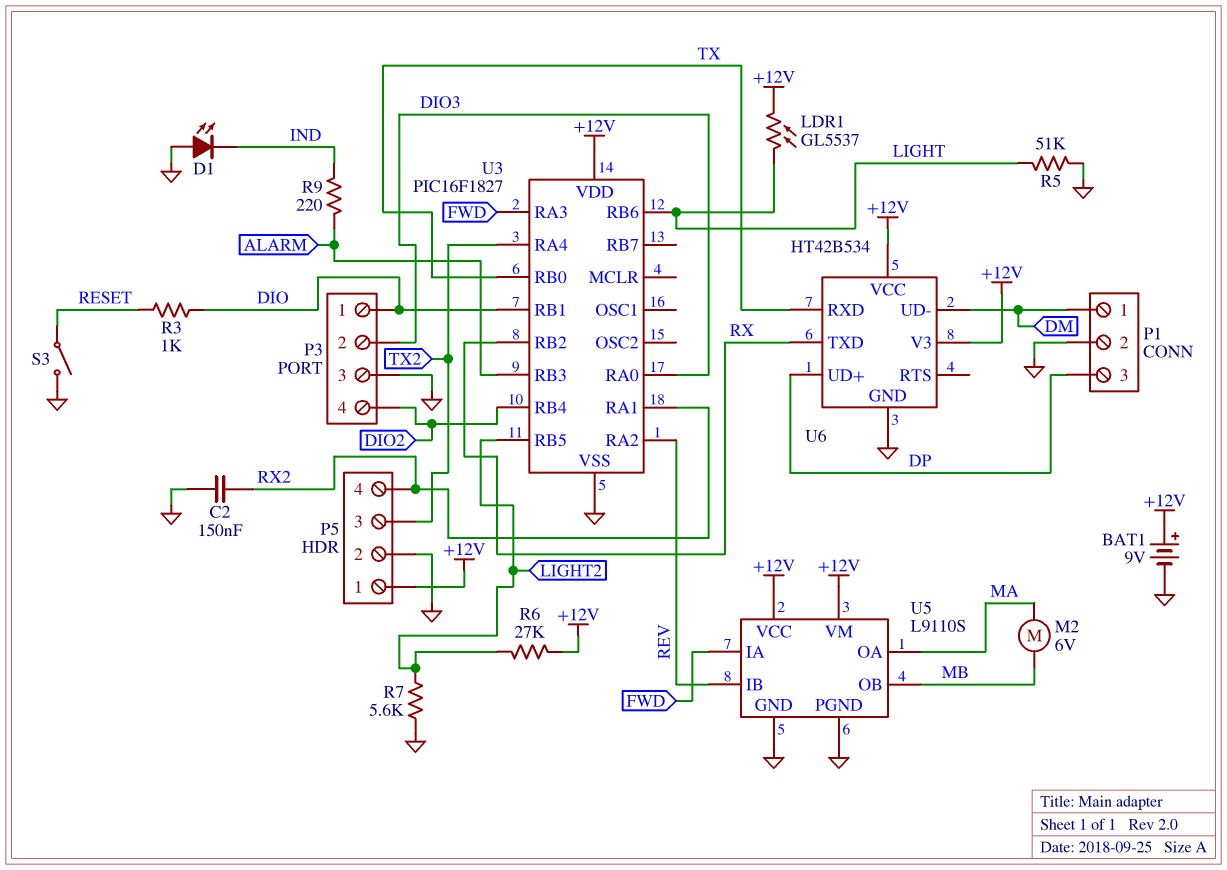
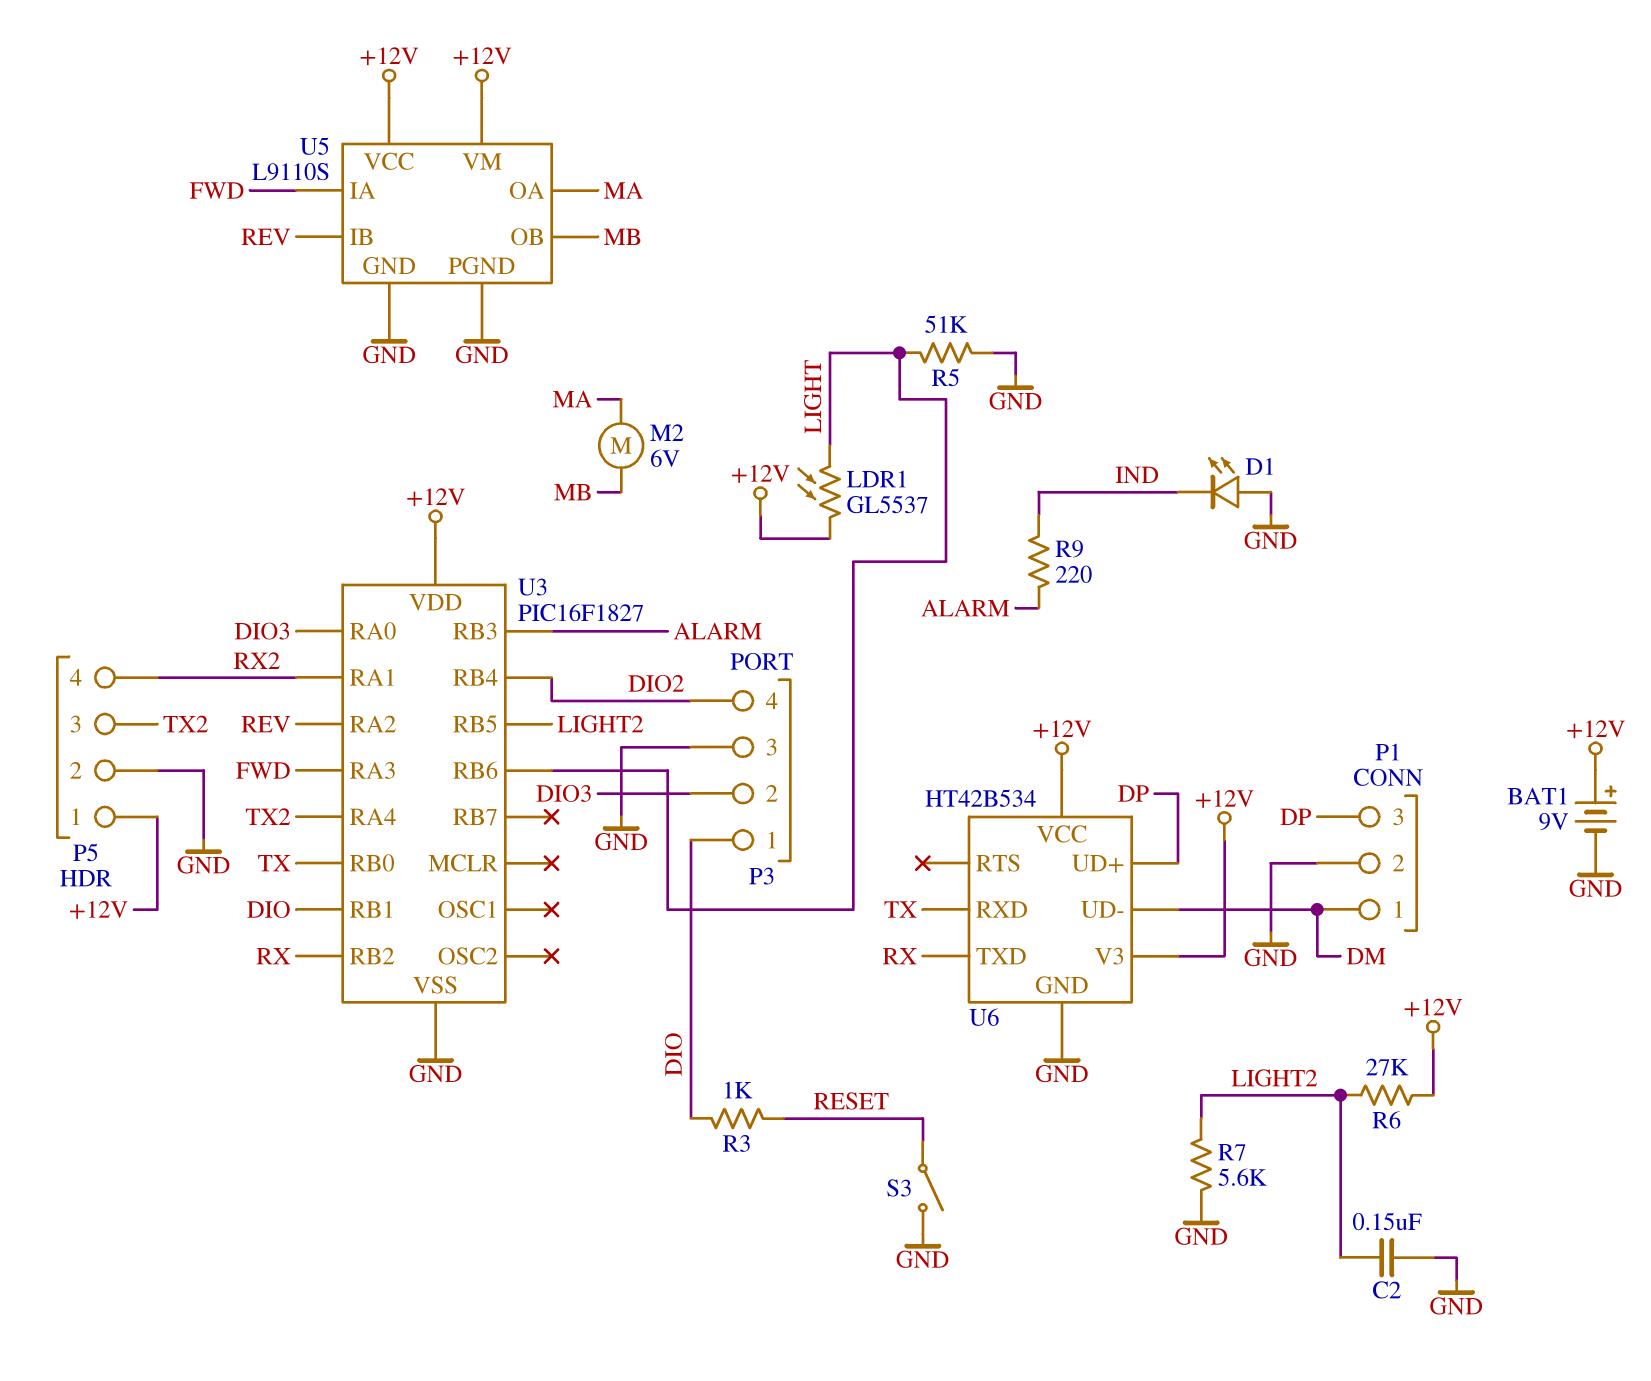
C2: 150nF (GND, RX2) -> 150nF (GND, LIGHT2)

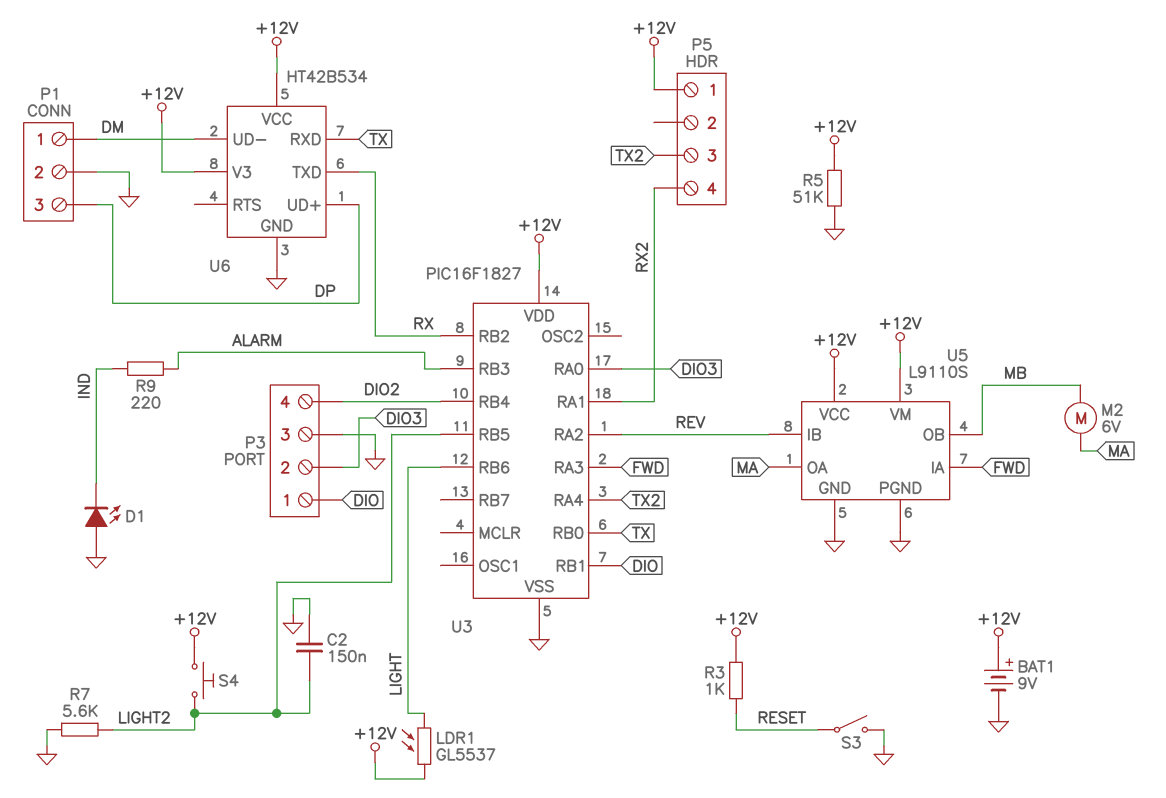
P5 pin 2: GND -> none
R3: 1k (DIO, RESET) -> 1k (+12V, RESET)
R5: 51k (GND, LIGHT) -> 51k (+12V, GND)
R6: 27k (+12V, LIGHT2) -> none
S4: none -> button (+12V, LIGHT2)

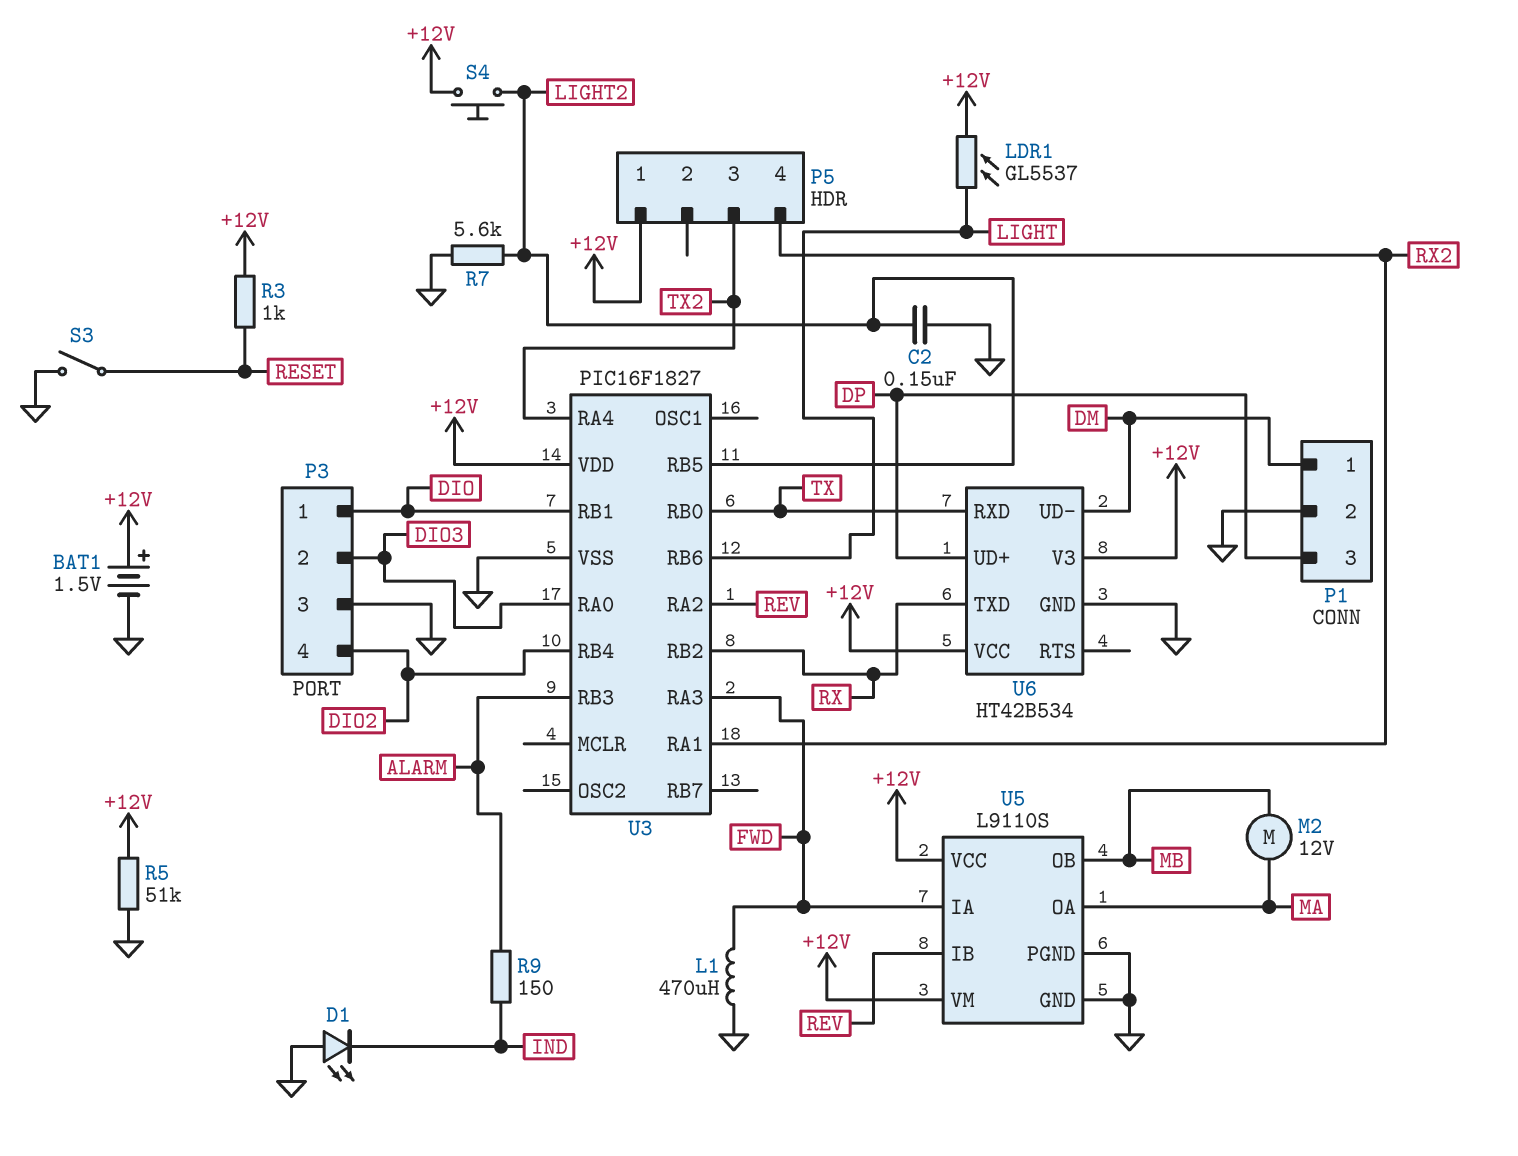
BAT1: 9V (plus +12V, minus GND) -> 1.5V (plus +12V, minus GND)
L1: none -> 470uH (FWD, GND)
M2: motor 6V (MA, MB) -> motor 12V (MA, MB)
R9: 220 (ALARM, IND) -> 150 (ALARM, IND)

